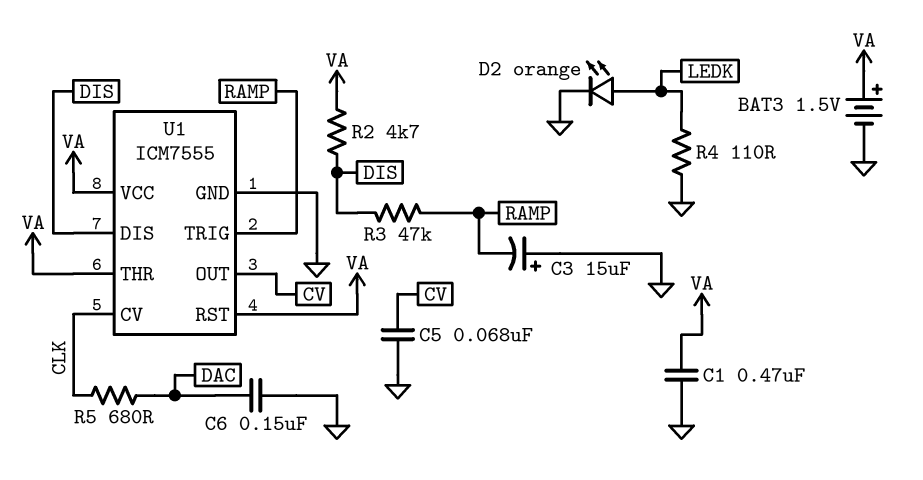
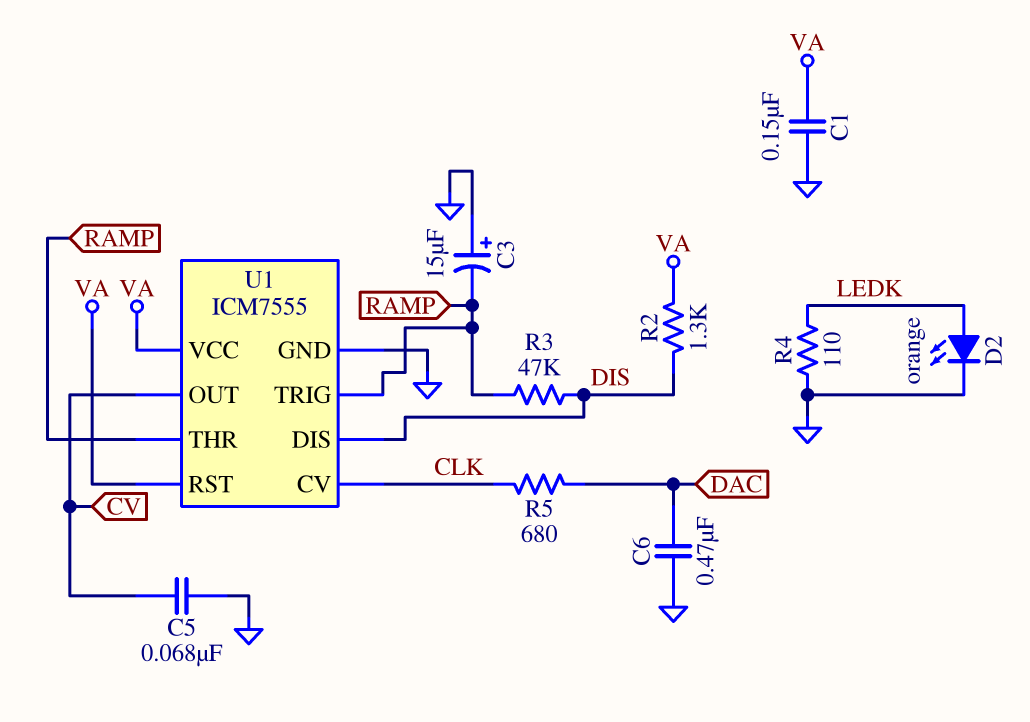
BAT3: 1.5V (plus VA, minus GND) -> none
C1: 470nF (GND, VA) -> 150nF (GND, VA)
C6: 150nF (DAC, GND) -> 470nF (DAC, GND)
R2: 4.7k (DIS, VA) -> 1.3k (DIS, VA)
U1 pin THR: VA -> RAMP

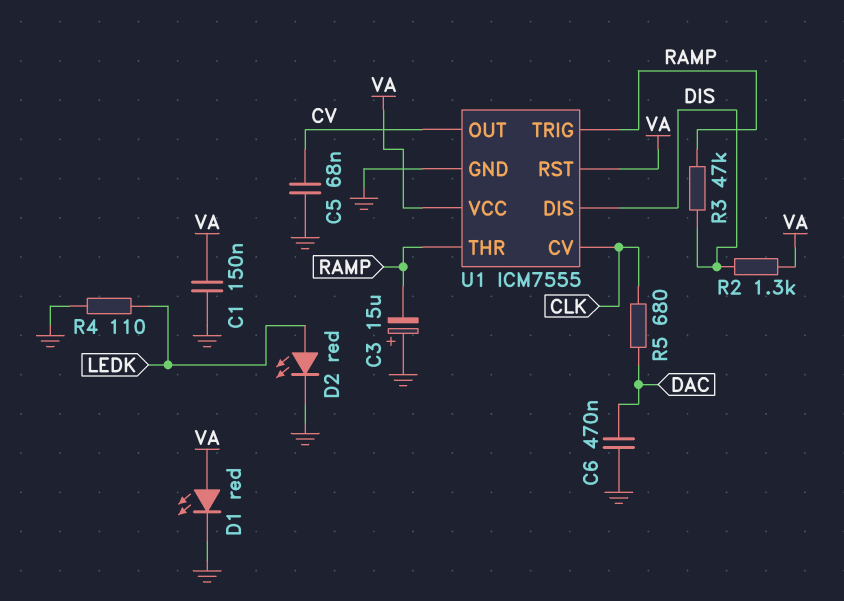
D1: none -> LED red (A VA, K GND)
D2: LED orange (A LEDK, K GND) -> LED red (A LEDK, K GND)

